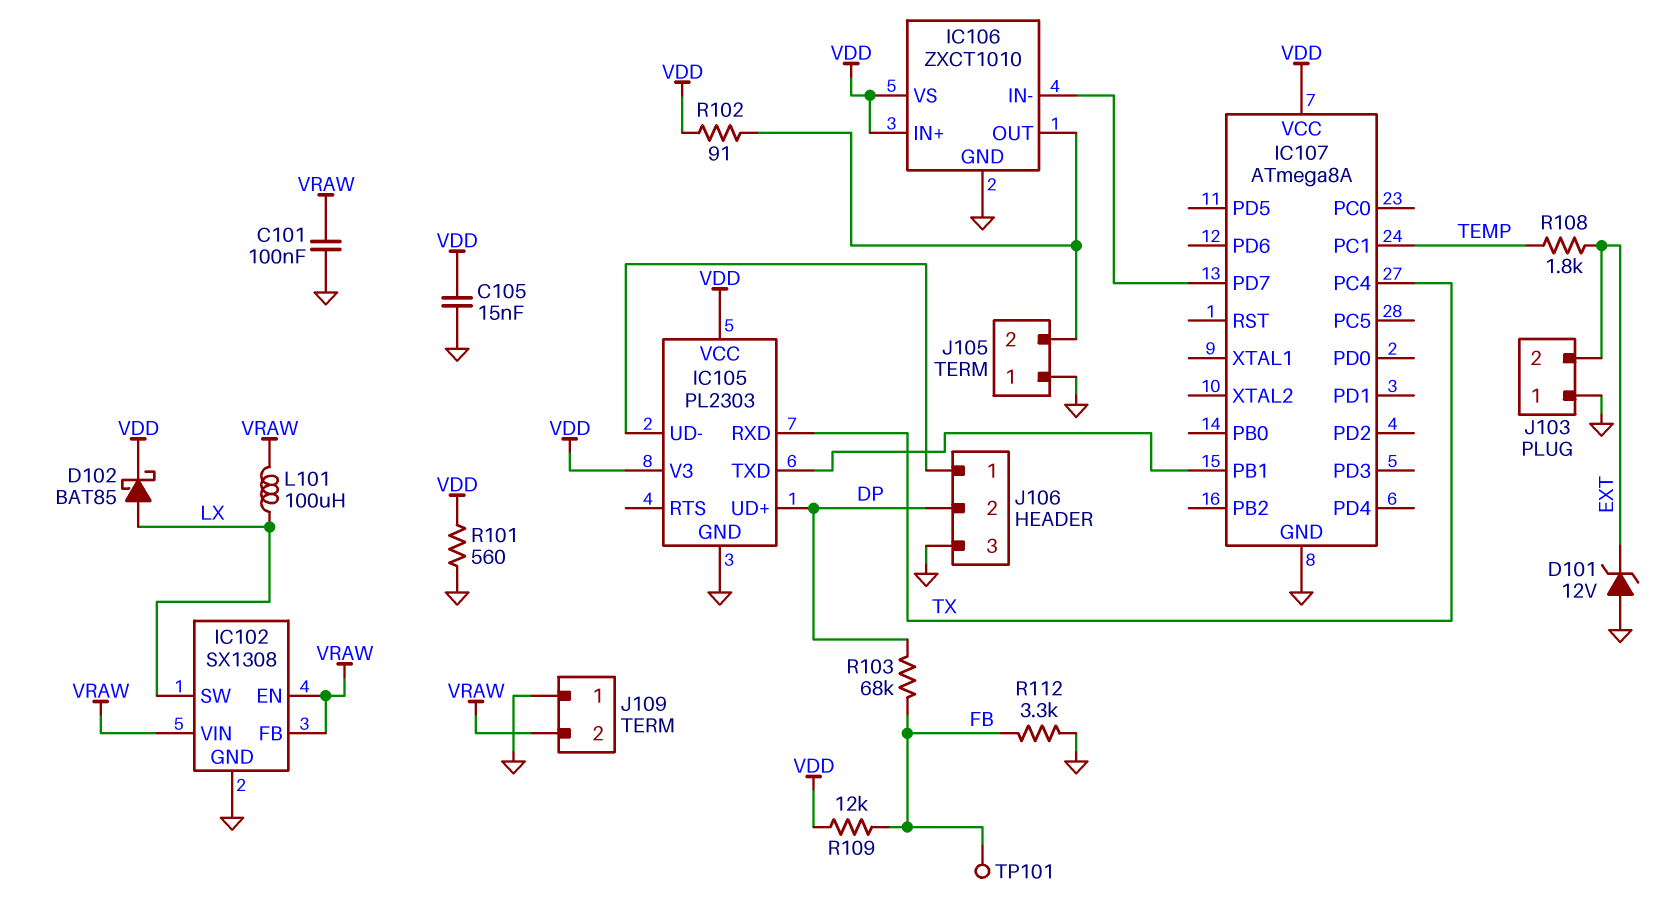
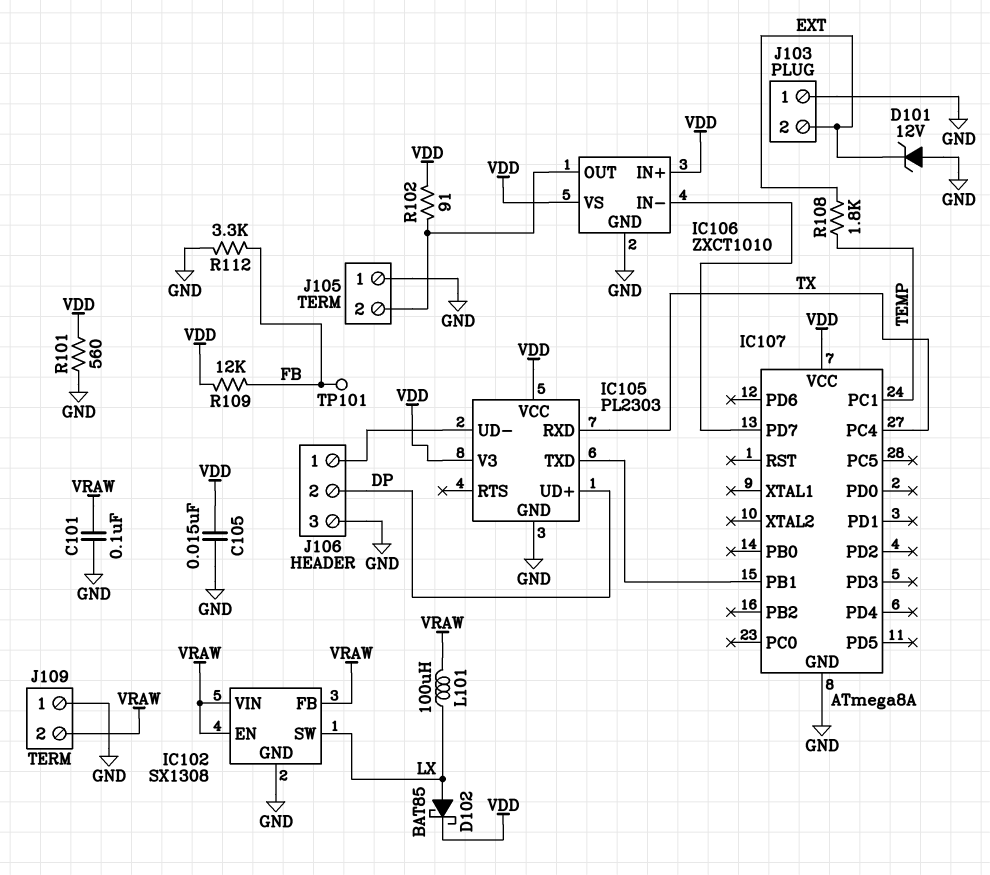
R103: 68k (DP, FB) -> none

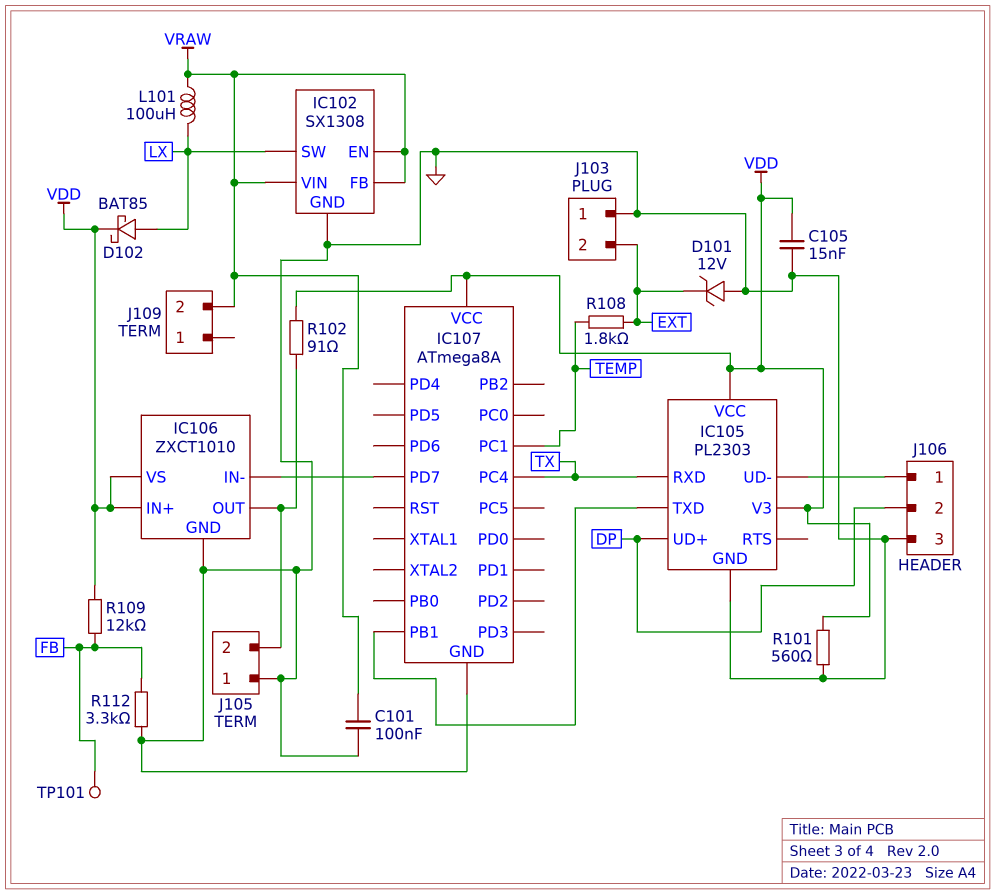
J109 pin 1: GND -> none

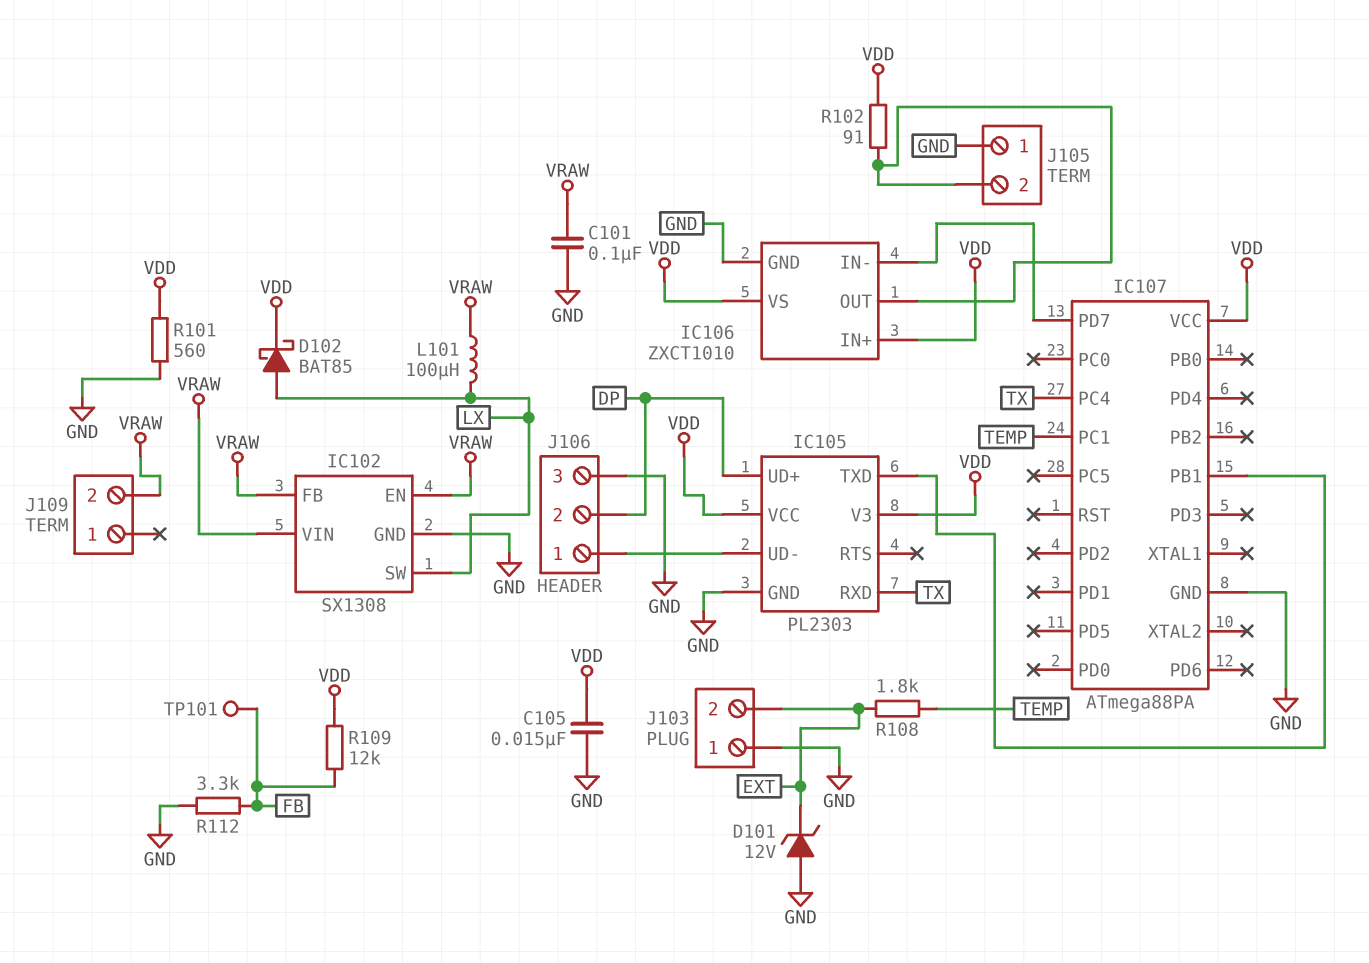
IC107: ATmega8A -> ATmega88PA

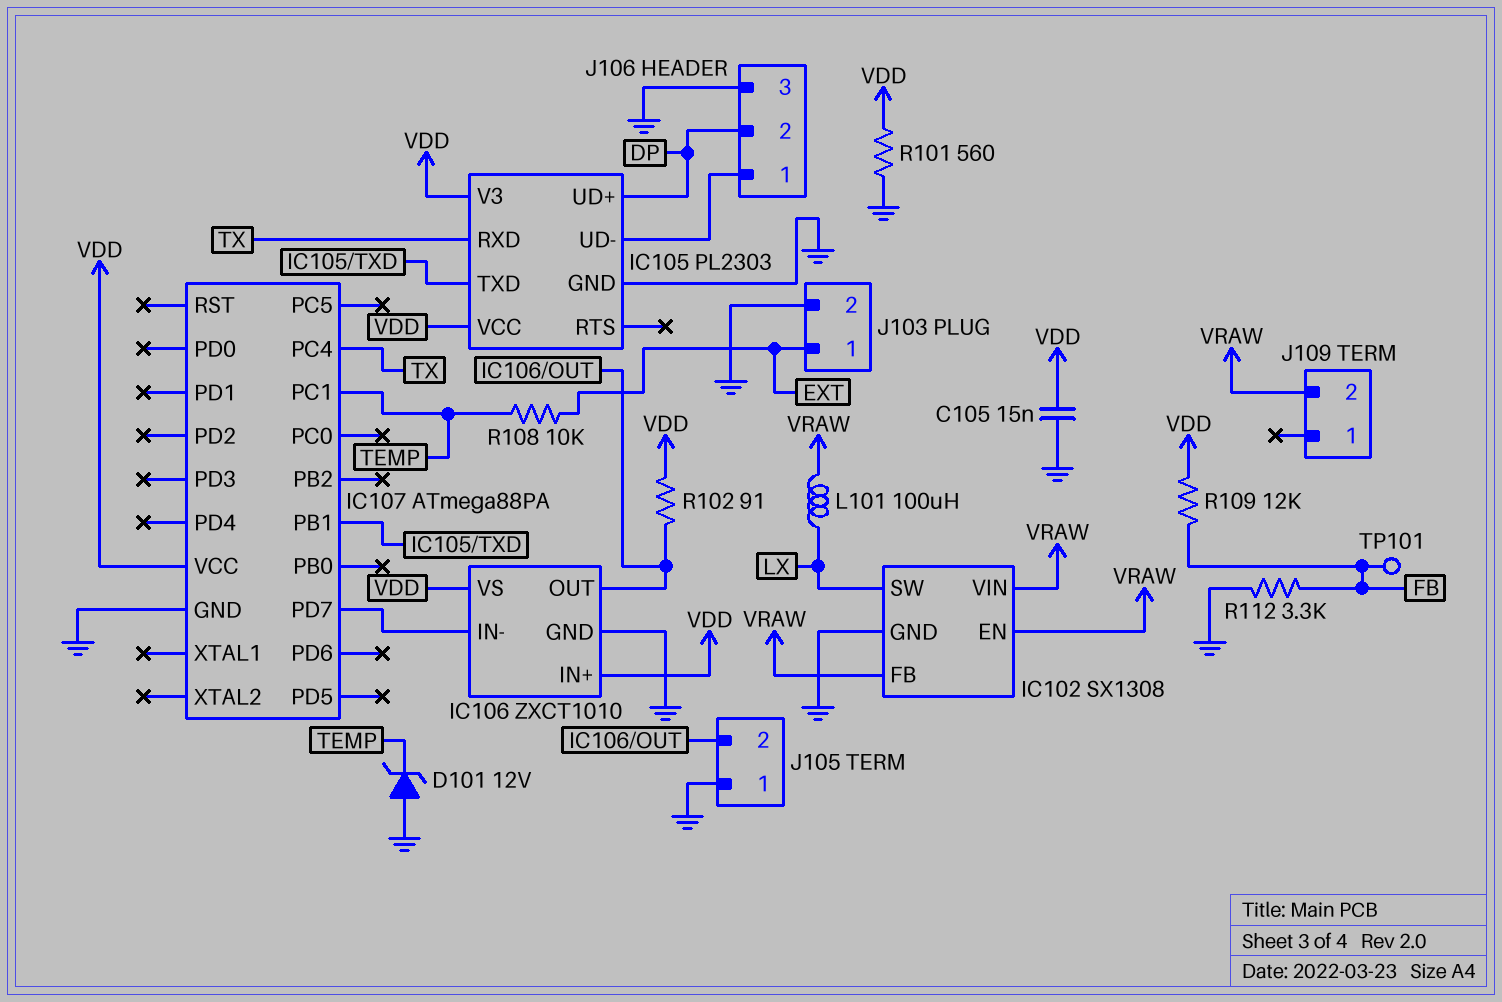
C101: 100nF (GND, VRAW) -> none
D101: zener 12V (A GND, K EXT) -> zener 12V (A GND, K TEMP)
D102: schottky BAT85 (A LX, K VDD) -> none
J103 pin 1: GND -> EXT
J103 pin 2: EXT -> GND
R108: 1.8k (EXT, TEMP) -> 10k (EXT, TEMP)

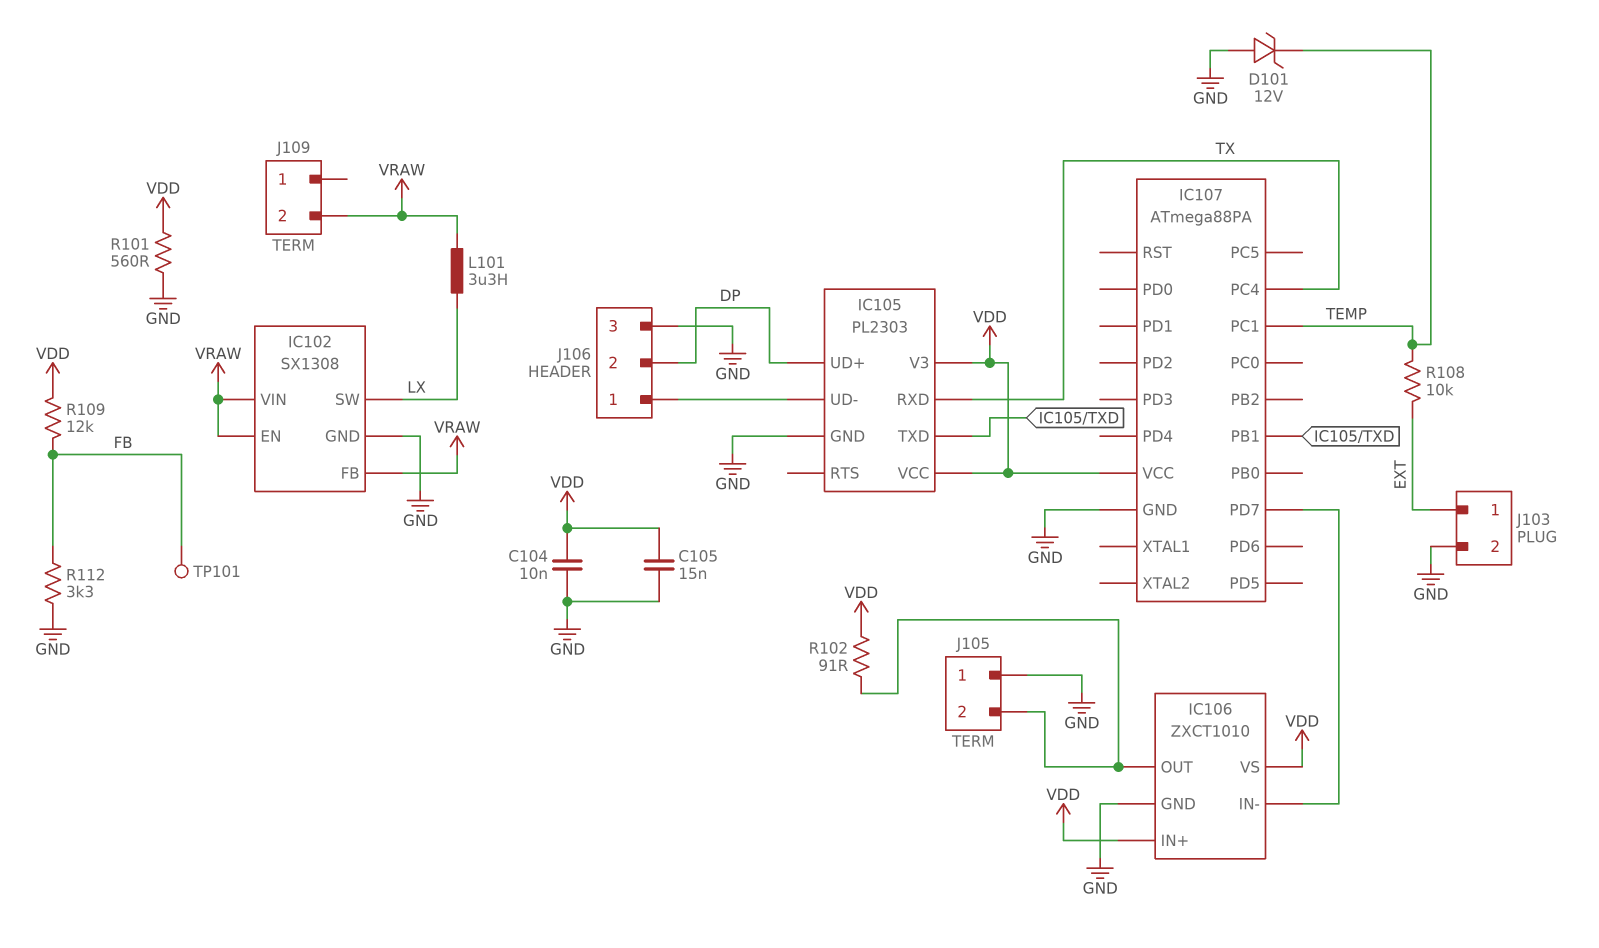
C104: none -> 10nF (GND, VDD)
L101: 100uH (LX, VRAW) -> 3.3uH (LX, VRAW)

